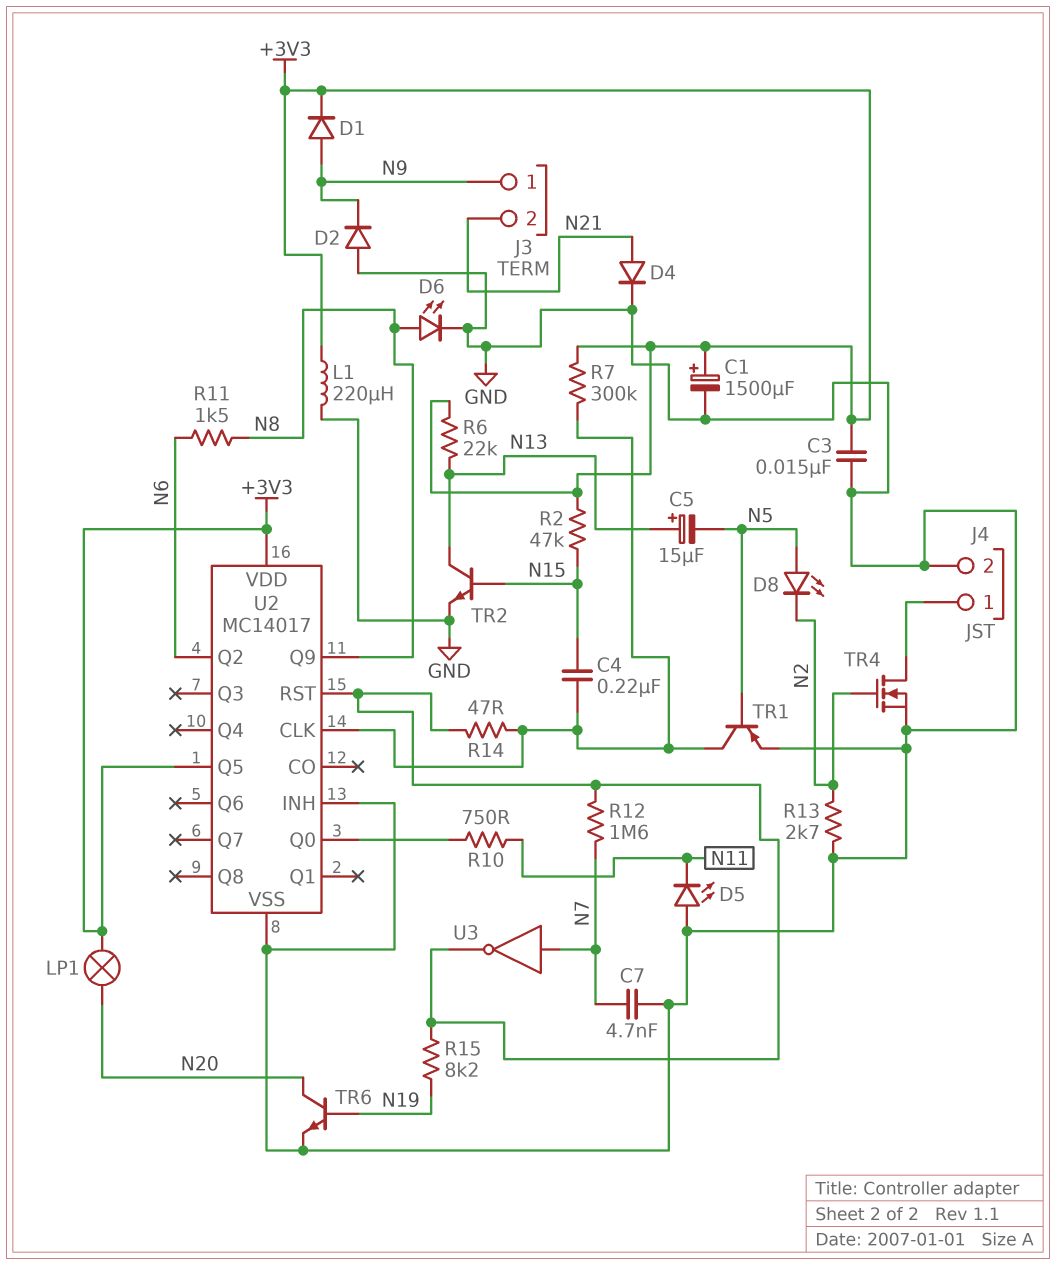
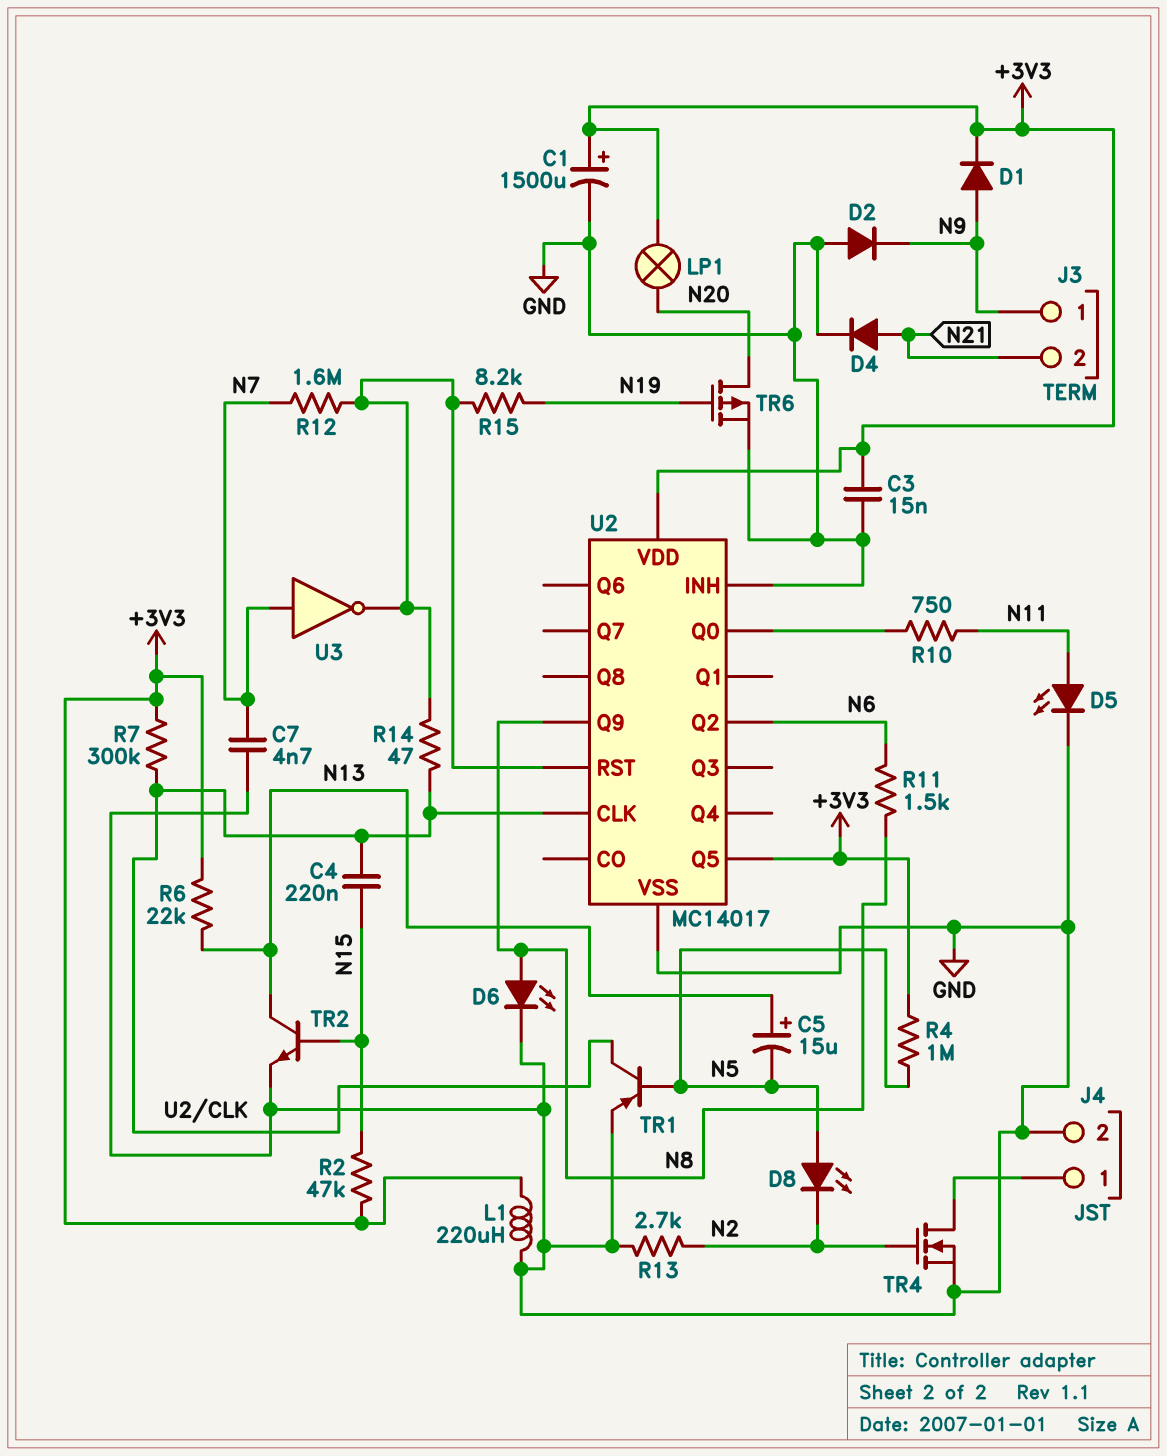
D5: LED (A GND, K N11) -> LED (A N11, K GND)
R4: none -> 1M (+3V3, N5)
TR6: NPN (B N19, C N20, E GND) -> PMOS (G N19, D N20, S GND)

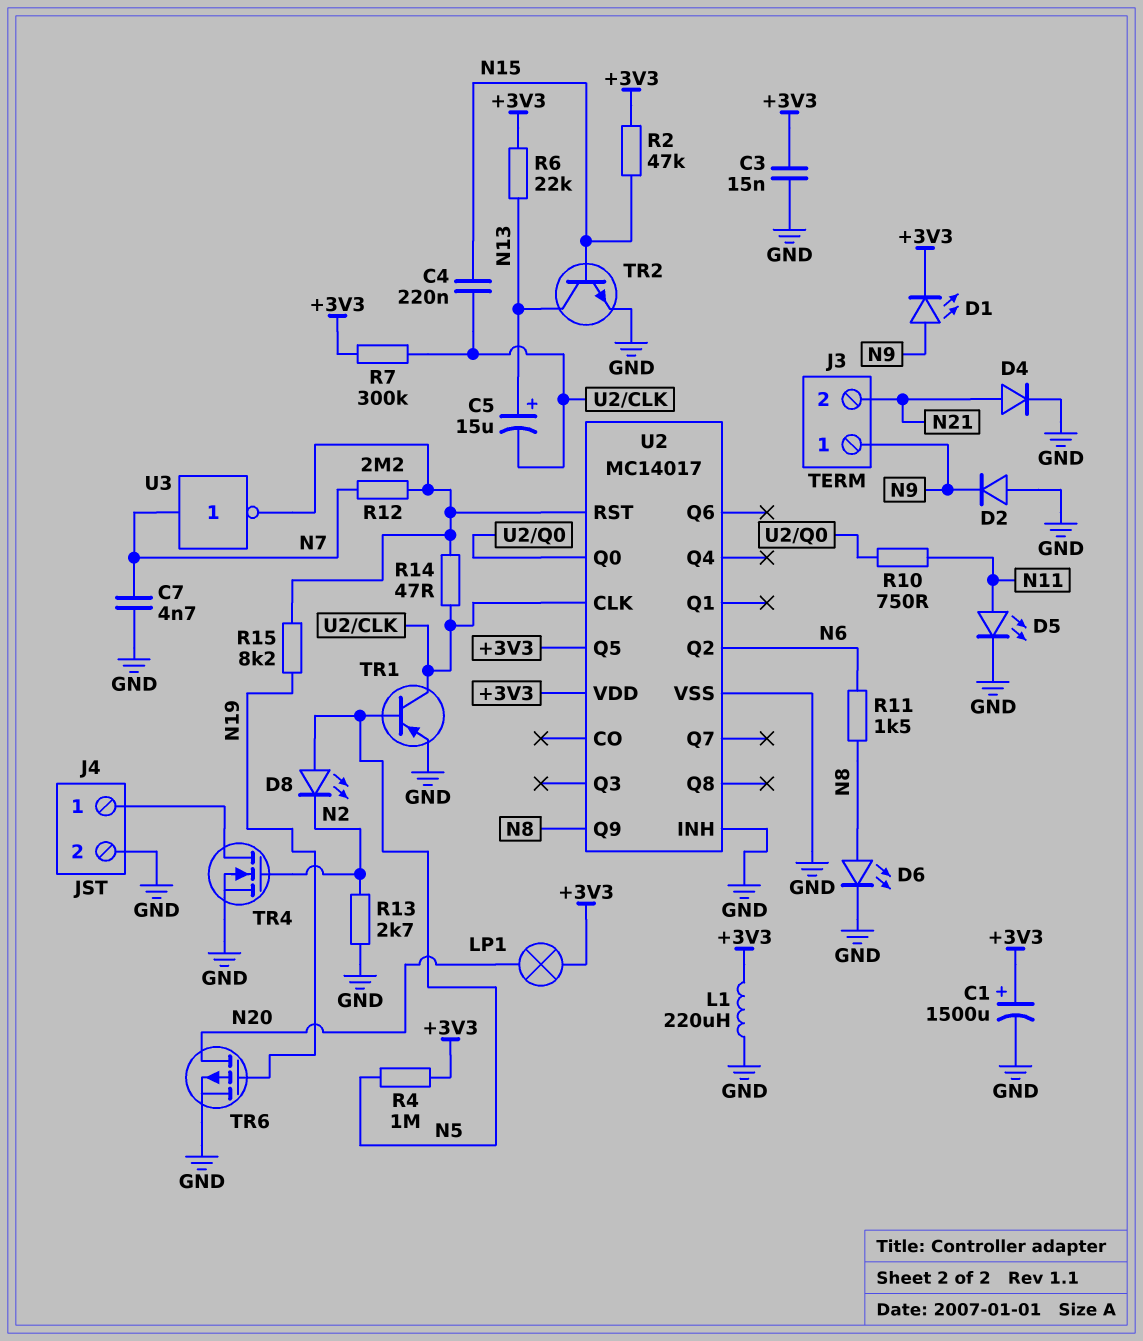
C5: 15uF (plus N13, minus N5) -> 15uF (plus N13, minus U2/CLK)
D1: diode (A N9, K +3V3) -> LED (A N9, K +3V3)
R12: 1.6M (N7, U2/RST) -> 2.2M (N7, U2/RST)

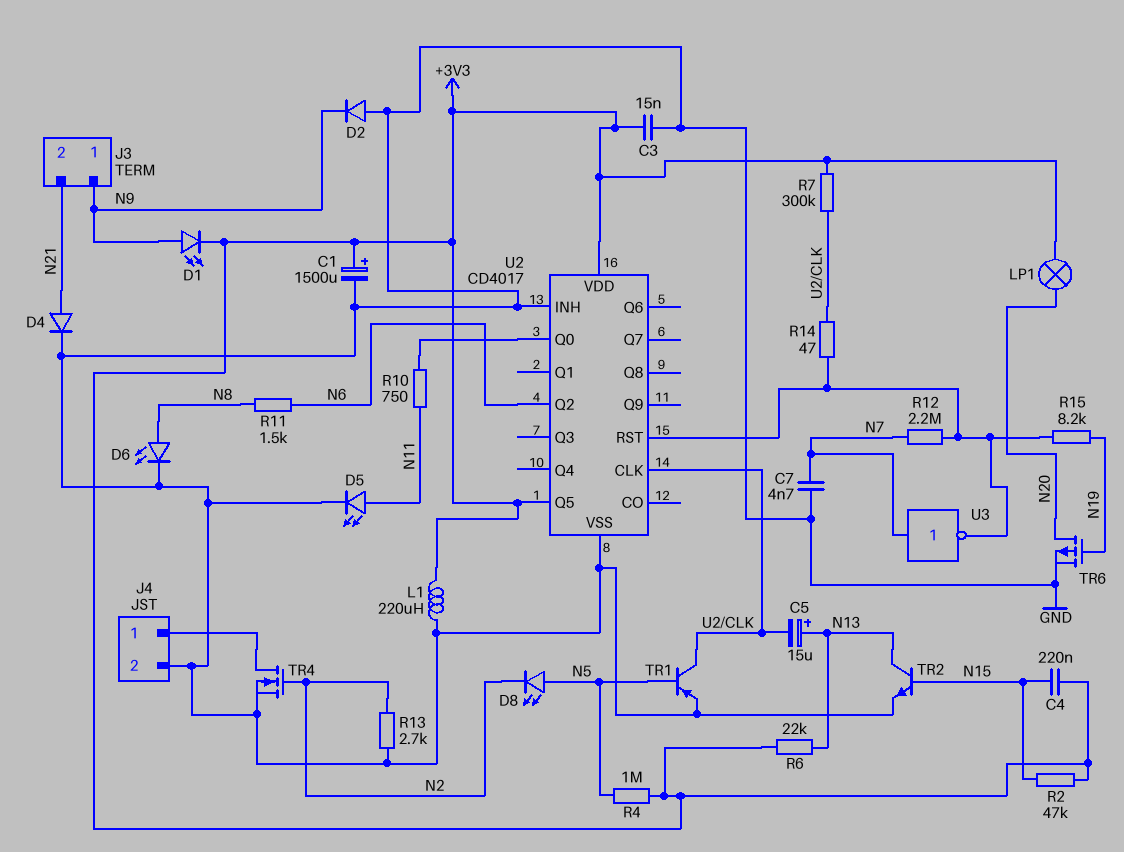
C4: 220nF (N15, U2/CLK) -> 220nF (+3V3, N15)
U2: MC14017 -> CD4017
U2 pin Q9: N8 -> none

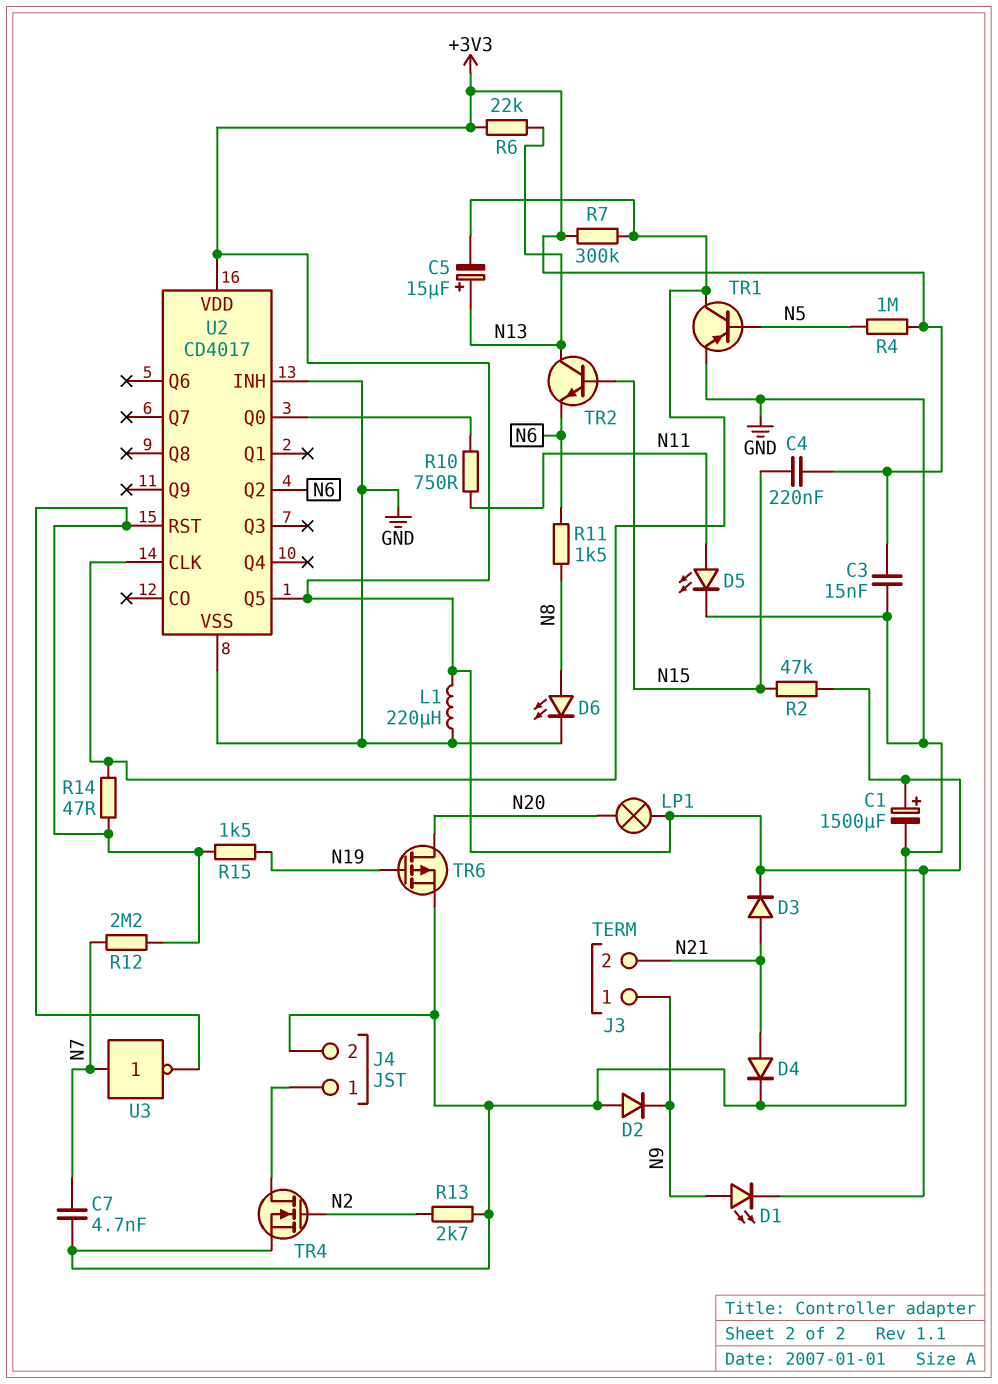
D3: none -> diode (A N21, K +3V3)
D8: LED (A N5, K N2) -> none
R15: 8.2k (N19, U2/RST) -> 1.5k (N19, U2/RST)
TR2: NPN (B N15, C N13, E GND) -> NPN (B N15, C N13, E N6)

